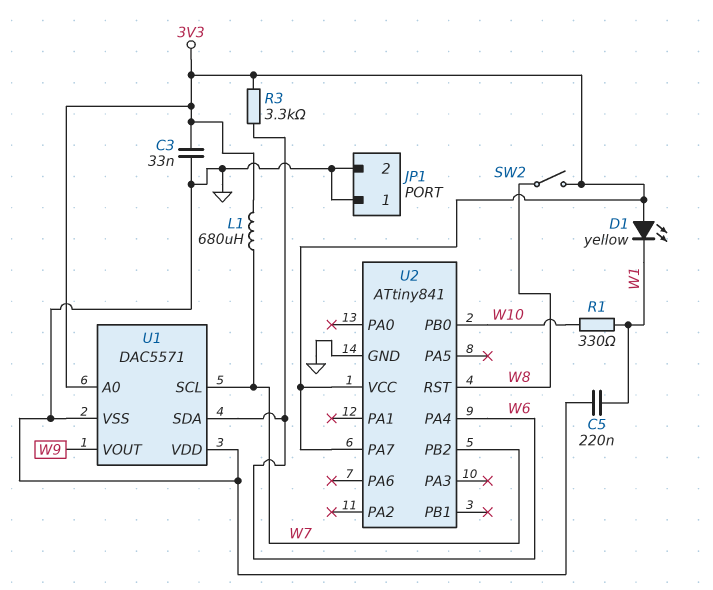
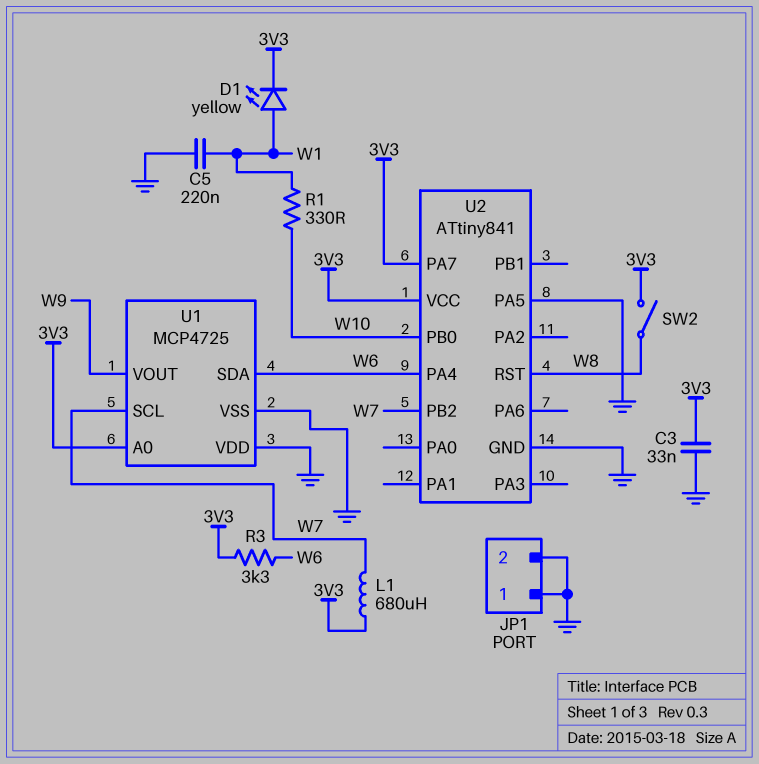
D1: LED yellow (A 3V3, K W1) -> LED yellow (A W1, K 3V3)
U1: DAC5571 -> MCP4725
U2 pin PA5: none -> GND

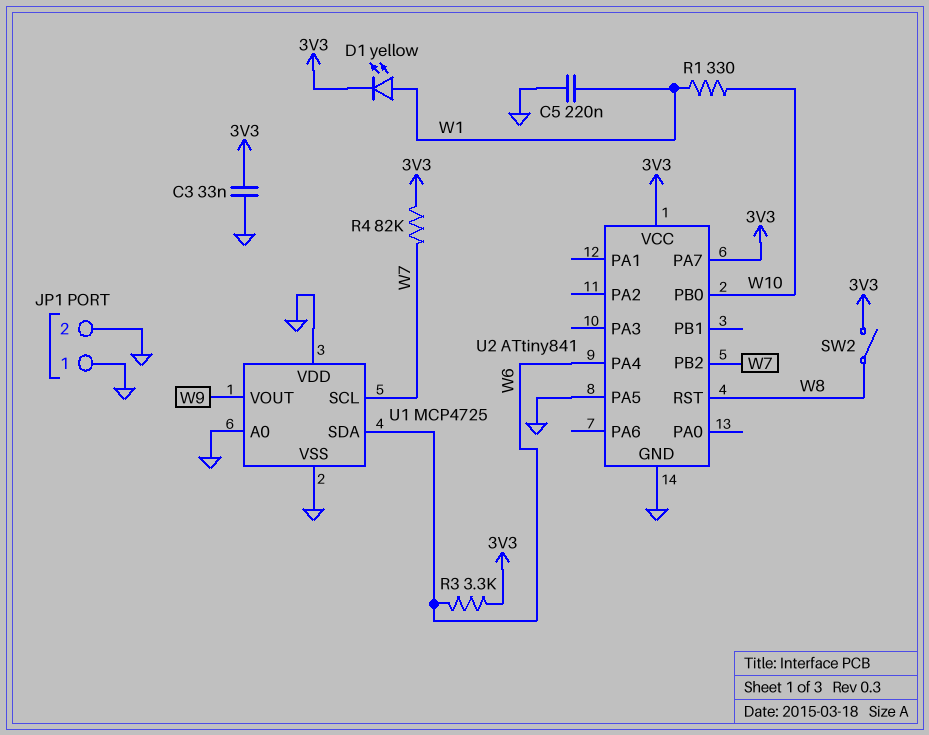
L1: 680uH (3V3, W7) -> none
R4: none -> 82k (3V3, W7)
U1 pin A0: 3V3 -> GND

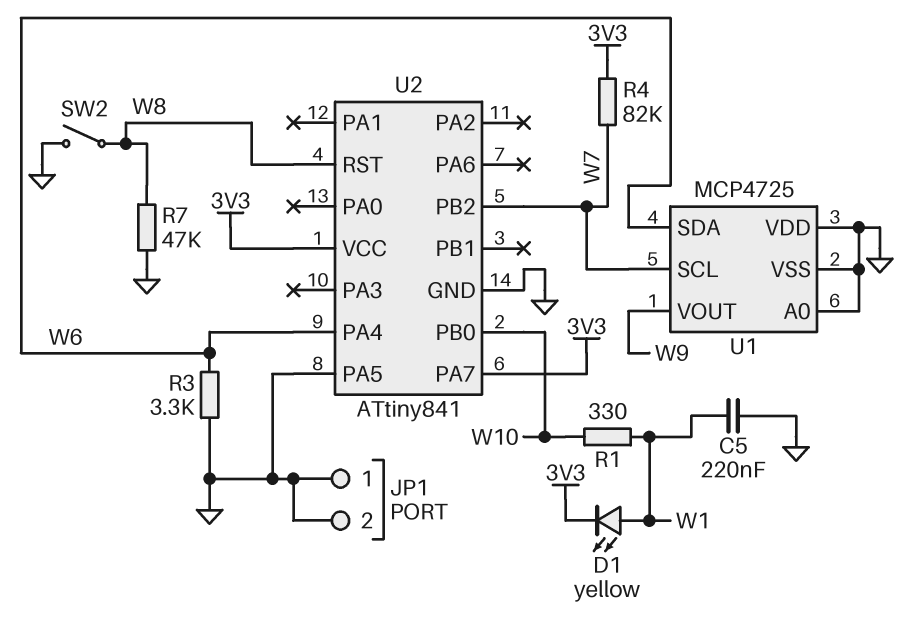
C3: 33nF (3V3, GND) -> none
R3: 3.3k (3V3, W6) -> 3.3k (GND, W6)
R7: none -> 47k (GND, W8)
SW2: switch (3V3, W8) -> switch (GND, W8)

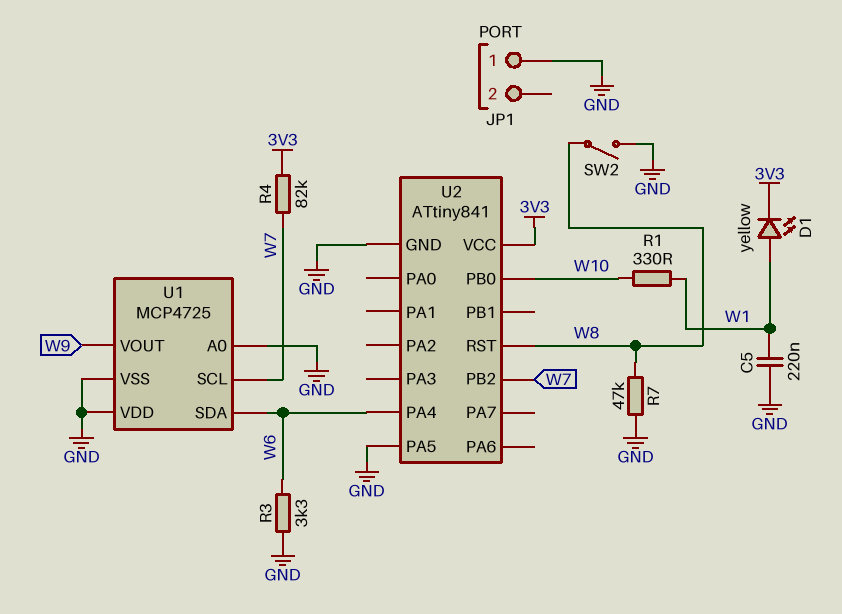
JP1 pin 2: GND -> none
U2 pin PA7: 3V3 -> none

